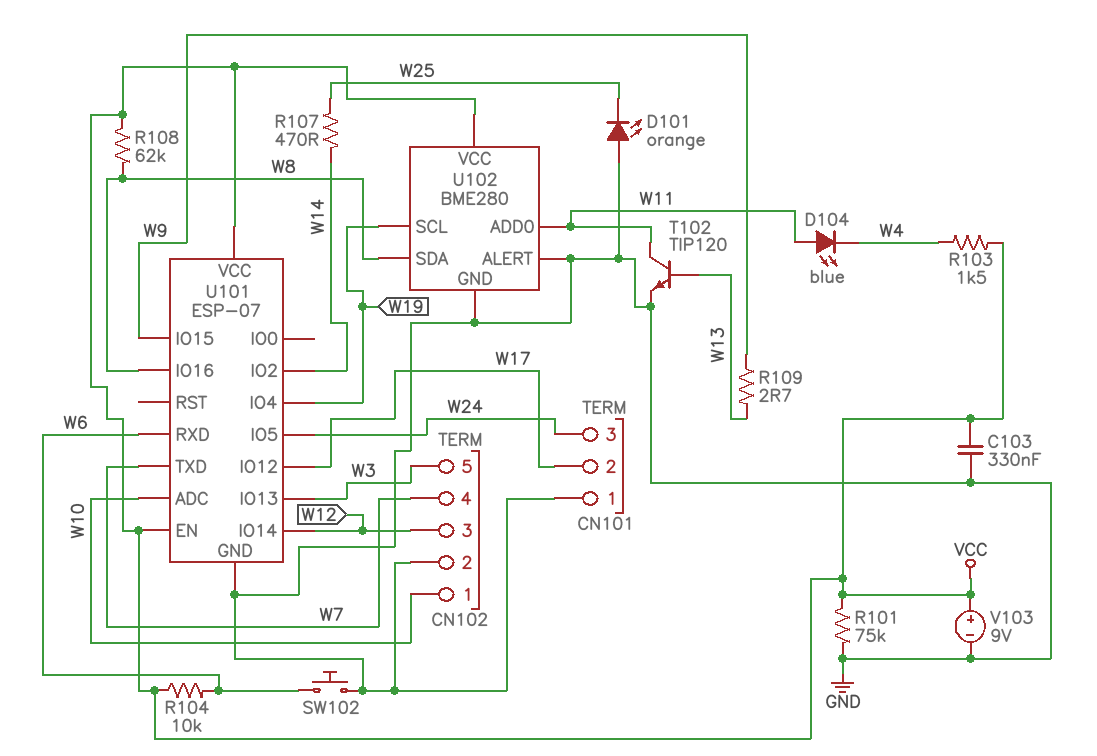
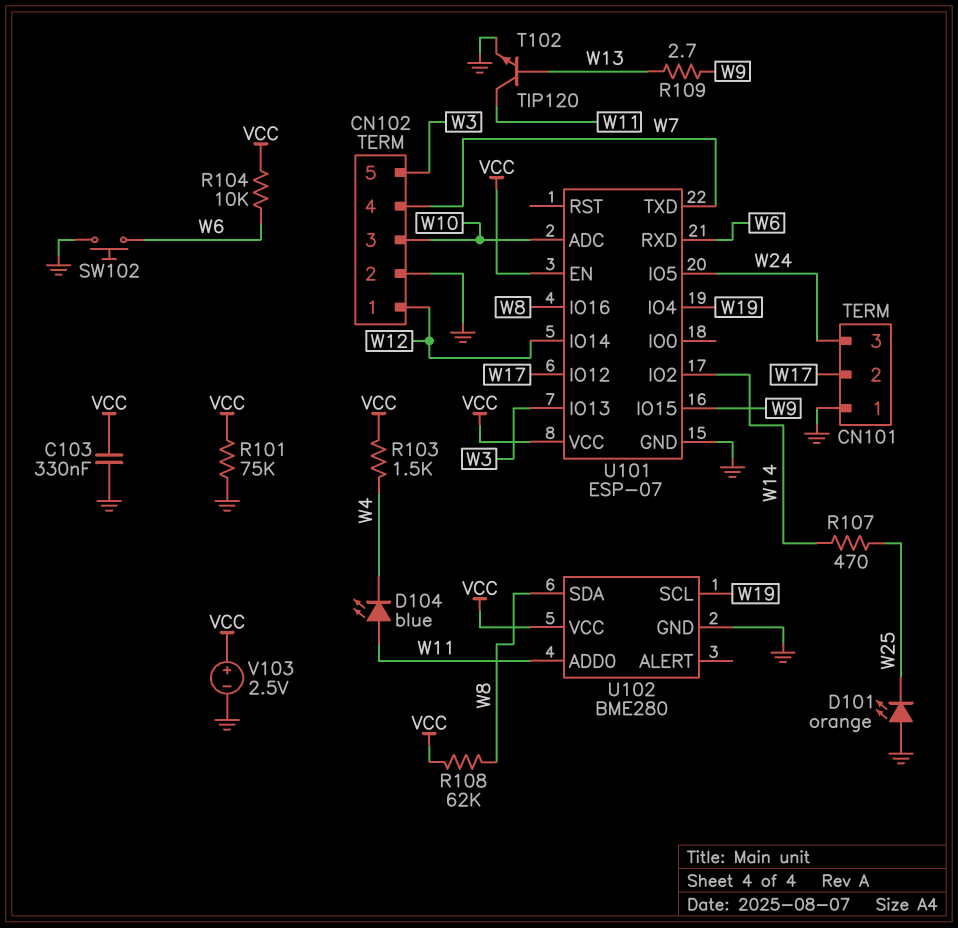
CN102 pin 1: W10 -> W12
CN102 pin 3: W12 -> W10
U102 pin ALERT: GND -> none
V103: 9V (plus VCC, minus GND) -> 2.5V (plus VCC, minus GND)

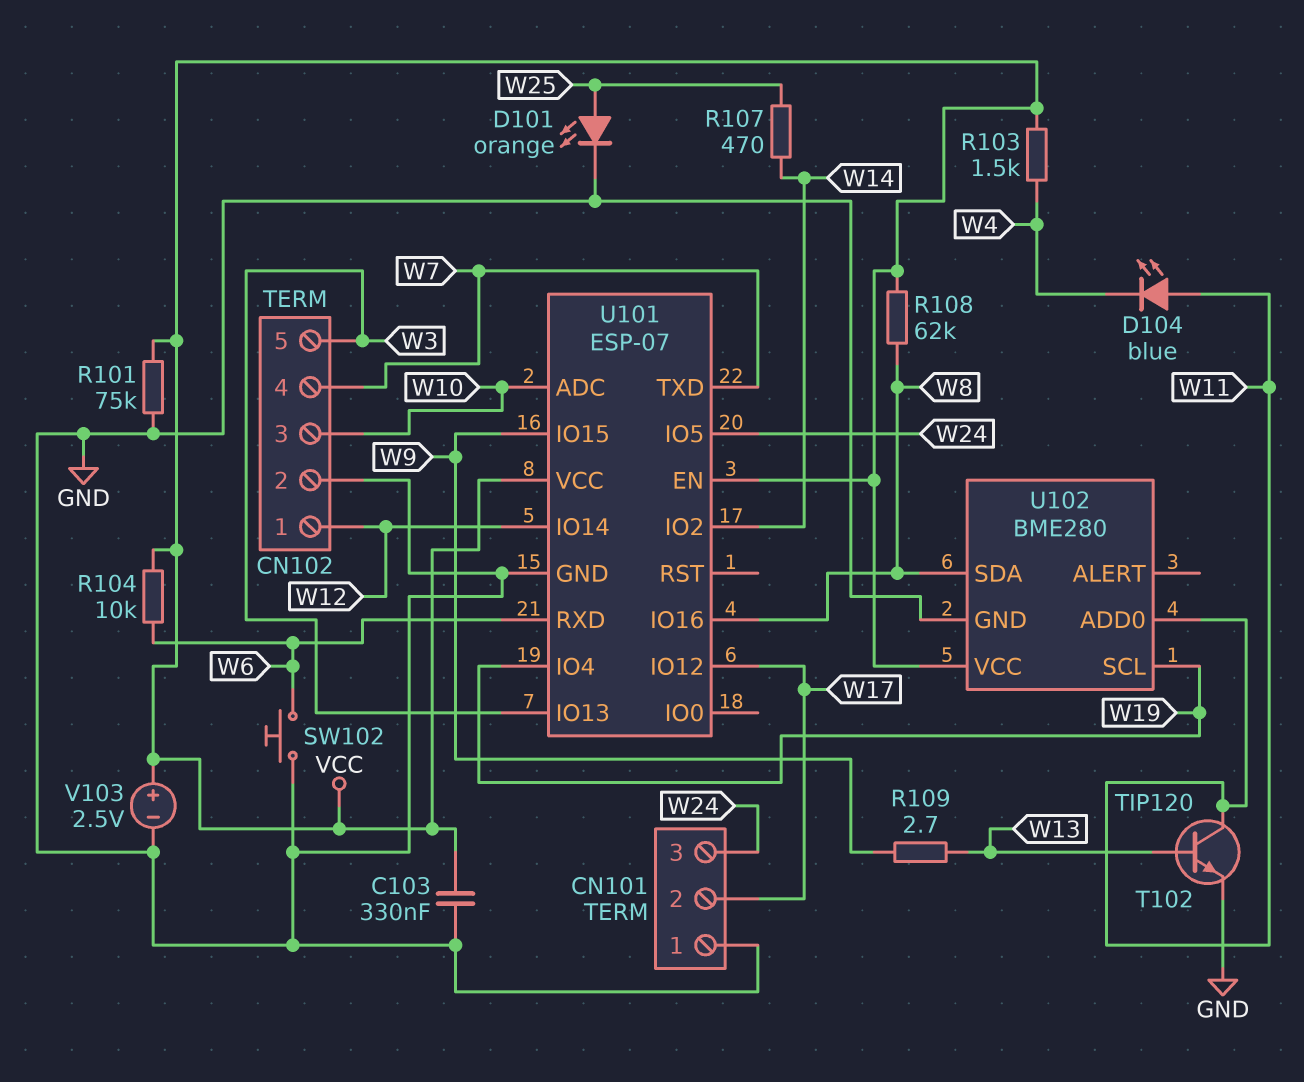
D101: LED orange (A GND, K W25) -> LED orange (A W25, K GND)

